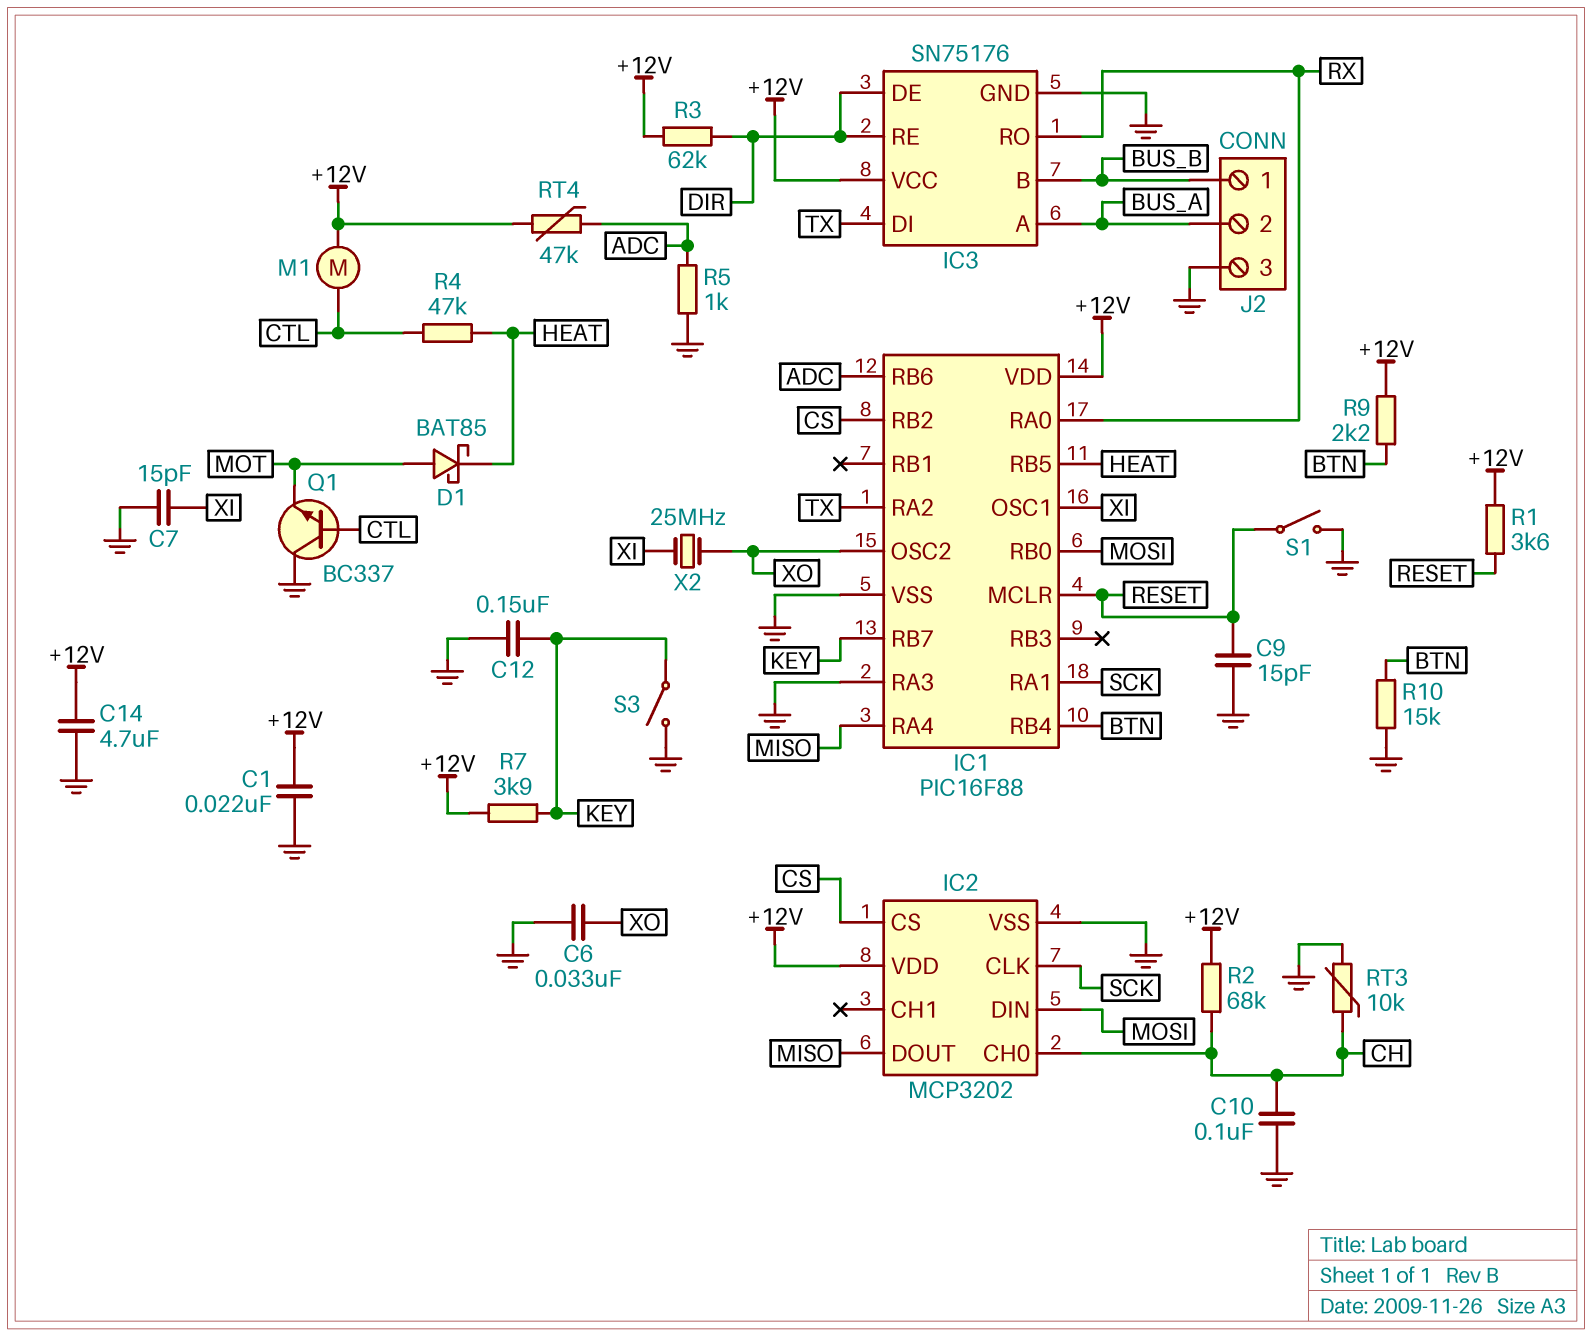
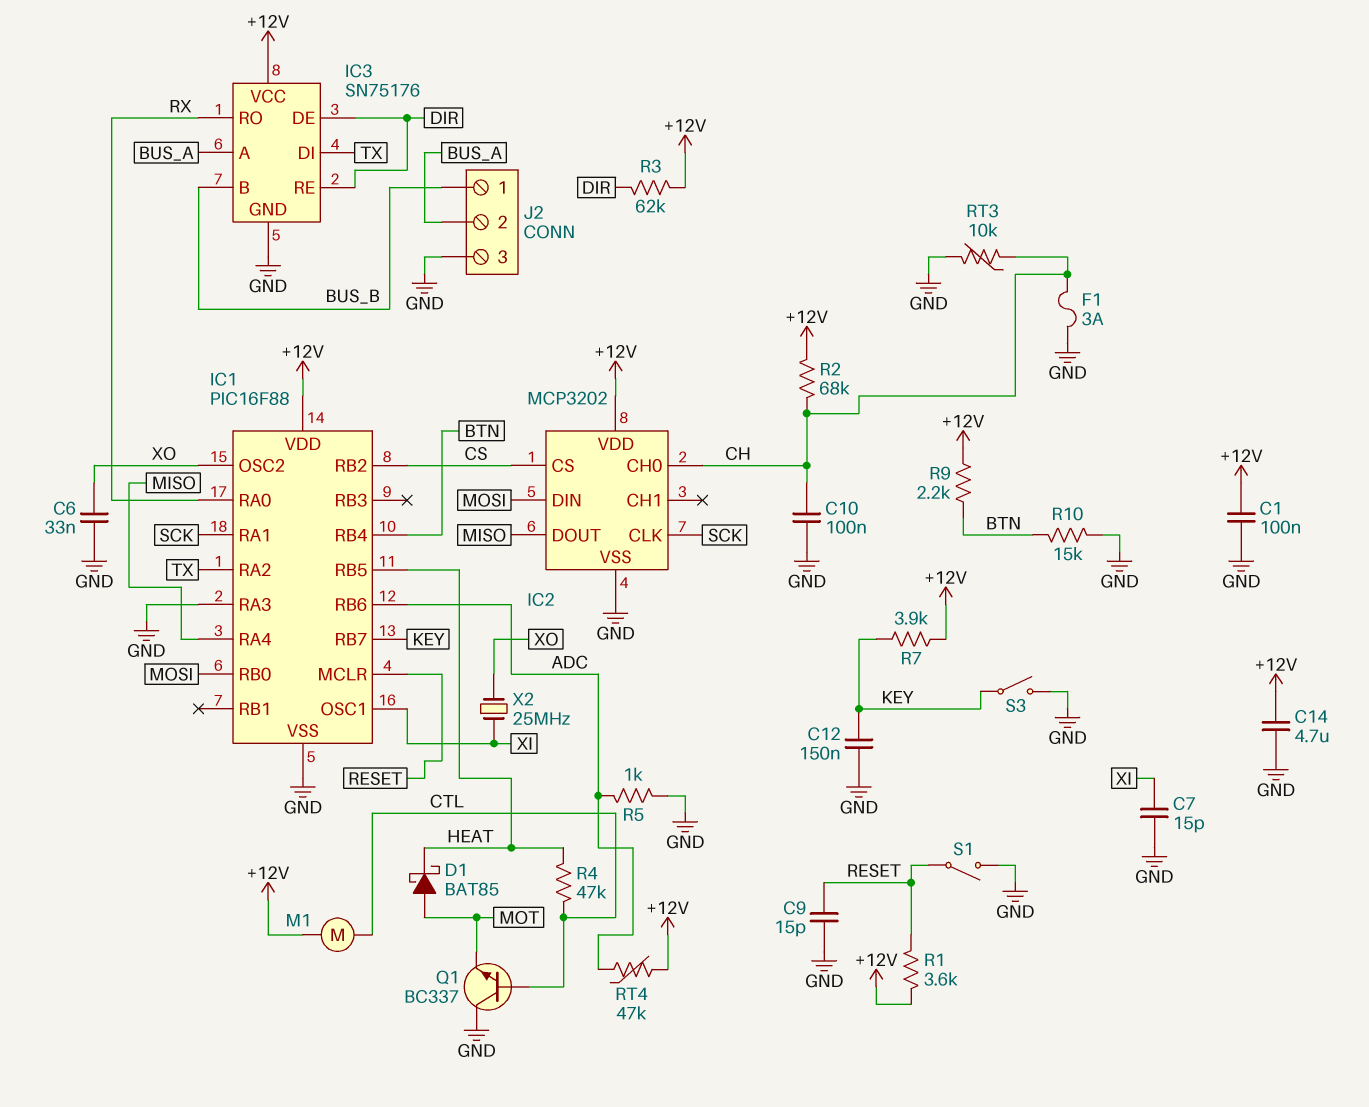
C1: 22nF (+12V, GND) -> 100nF (+12V, GND)
F1: none -> 3A (CH, GND)

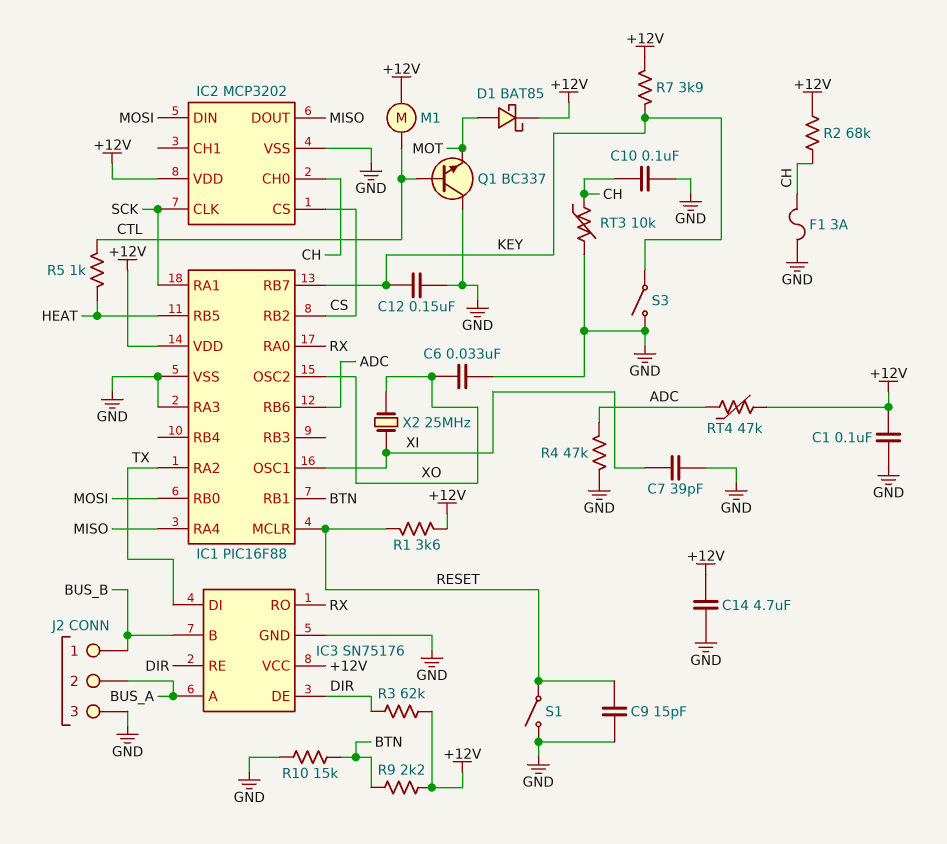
C7: 15pF (GND, XI) -> 39pF (GND, XI)
D1: schottky BAT85 (A MOT, K HEAT) -> schottky BAT85 (A MOT, K +12V)
IC1 pin RB1: none -> BTN
IC1 pin RB4: BTN -> none
R4: 47k (CTL, HEAT) -> 47k (ADC, GND)
R5: 1k (ADC, GND) -> 1k (CTL, HEAT)

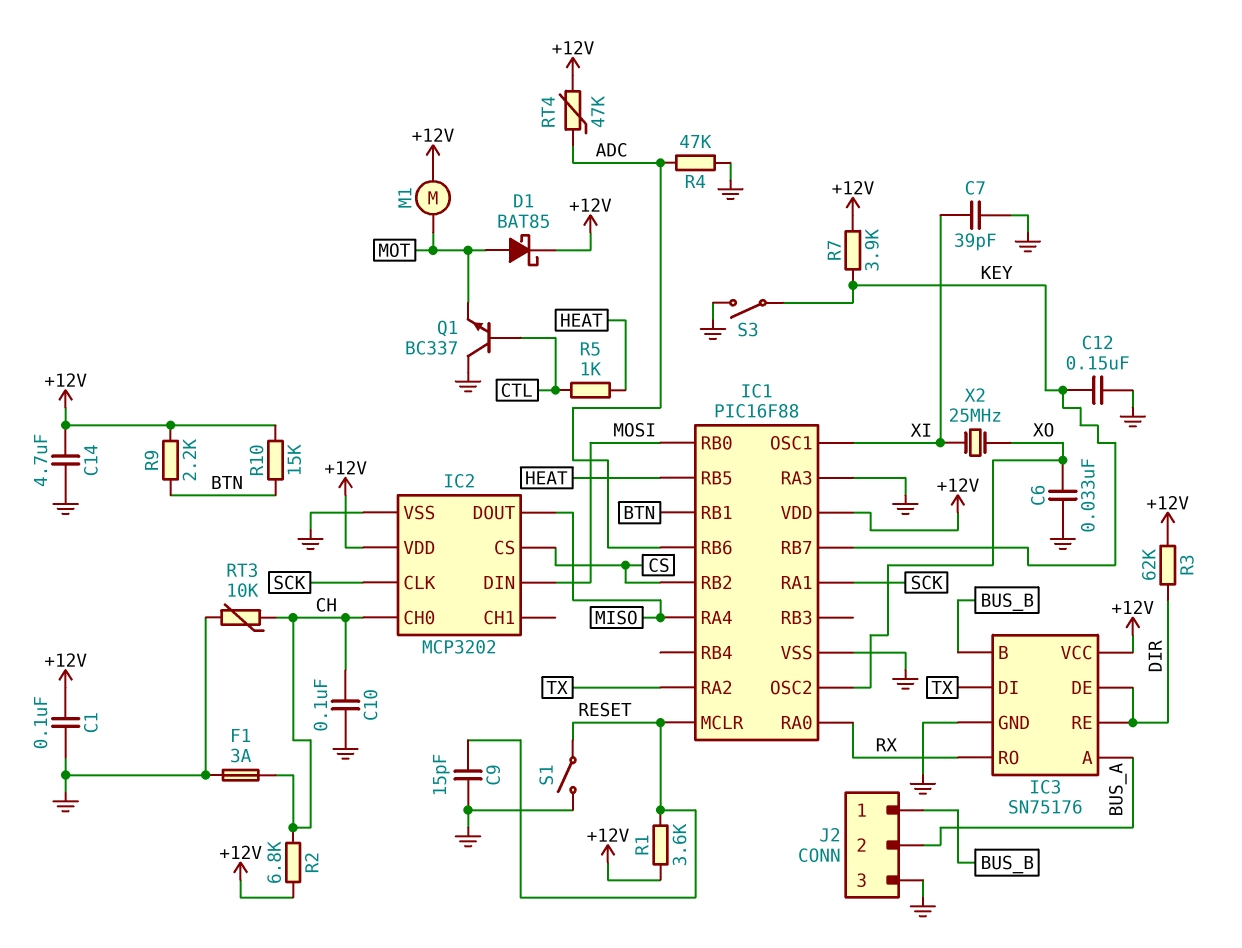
M1: motor (+12V, CTL) -> motor (+12V, MOT)
R2: 68k (+12V, CH) -> 6.8k (+12V, CH)
R10: 15k (BTN, GND) -> 15k (+12V, BTN)

